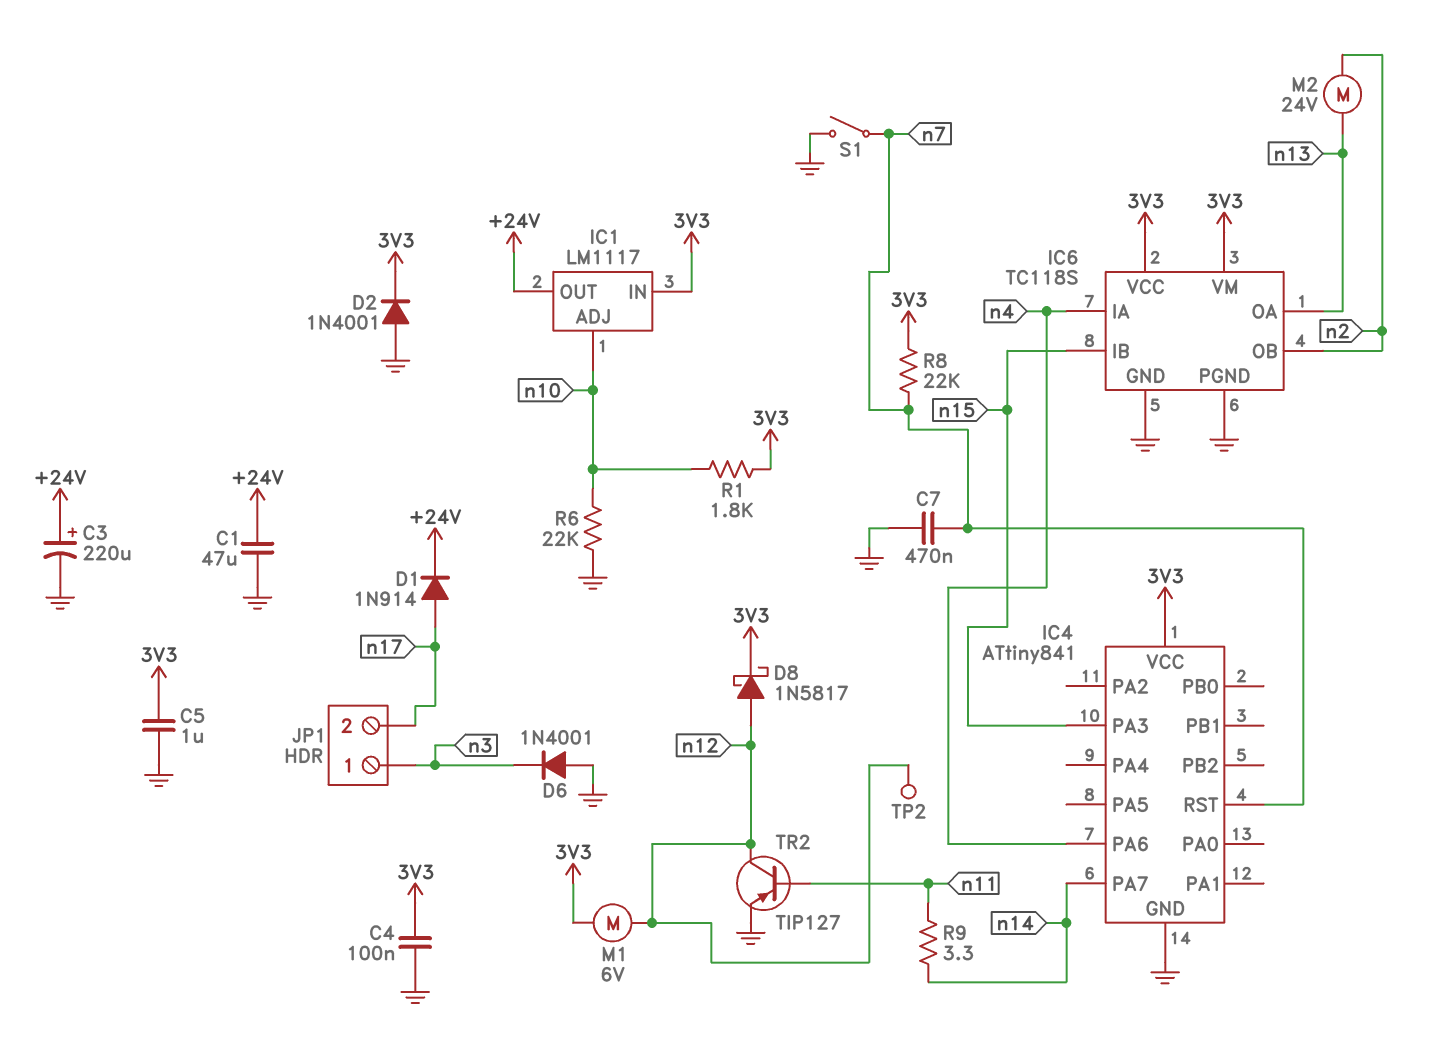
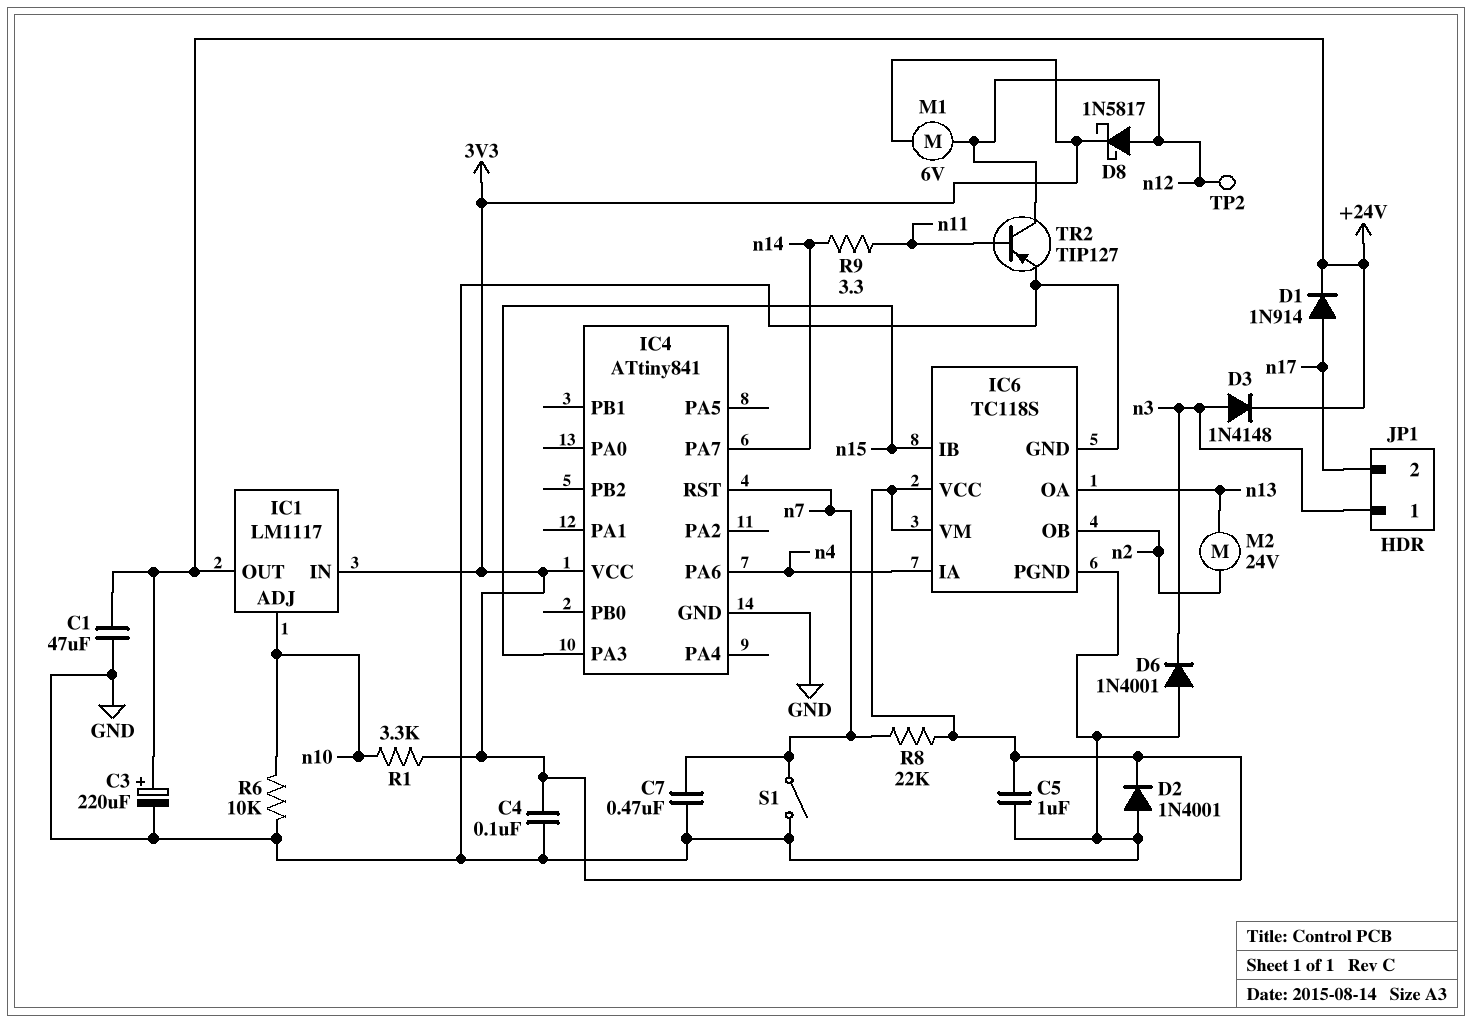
D3: none -> diode 1N4148 (A n3, K +24V)
R1: 1.8k (3V3, n10) -> 3.3k (3V3, n10)
R6: 22k (GND, n10) -> 10k (GND, n10)

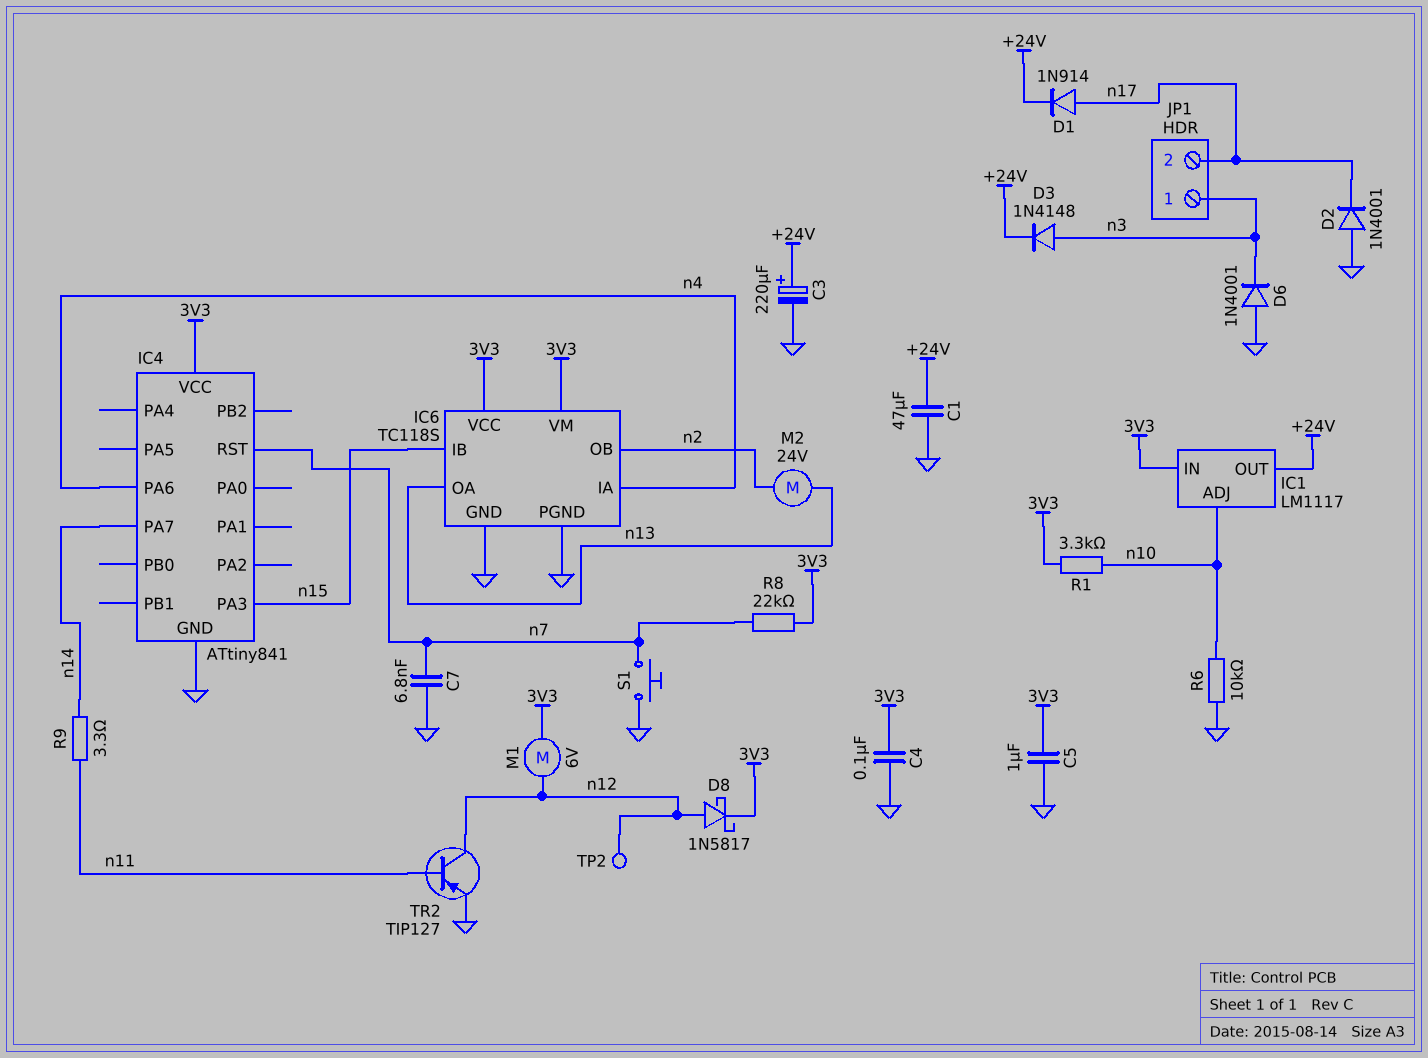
C7: 470nF (GND, n7) -> 6.8nF (GND, n7)
D2: diode 1N4001 (A GND, K 3V3) -> diode 1N4001 (A GND, K n17)
S1: switch (GND, n7) -> button (GND, n7)

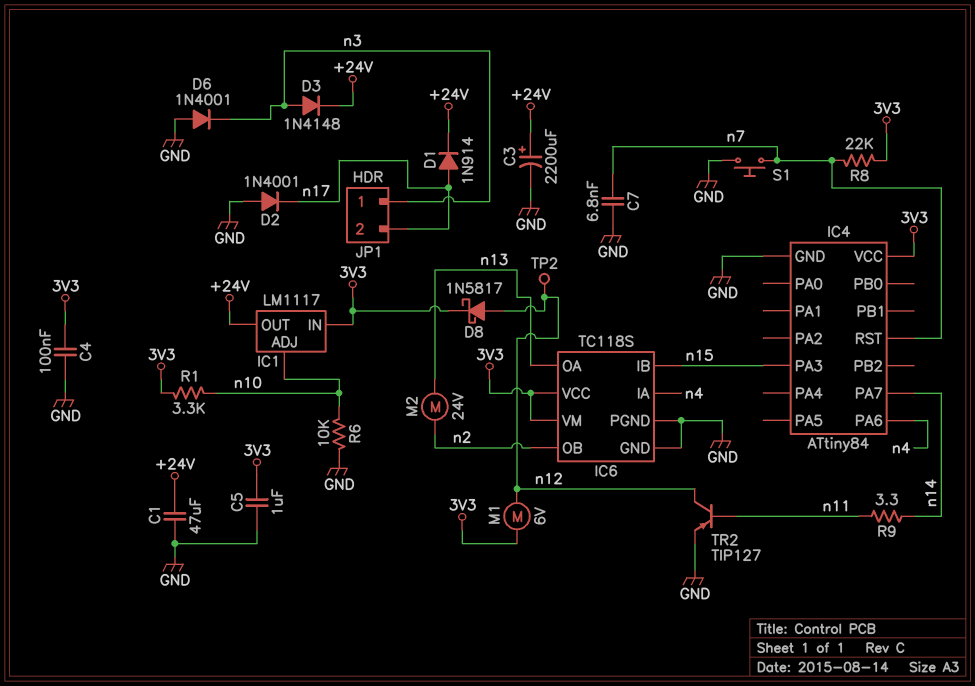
C3: 220uF (plus +24V, minus GND) -> 2200uF (plus +24V, minus GND)
IC4: ATtiny841 -> ATtiny84

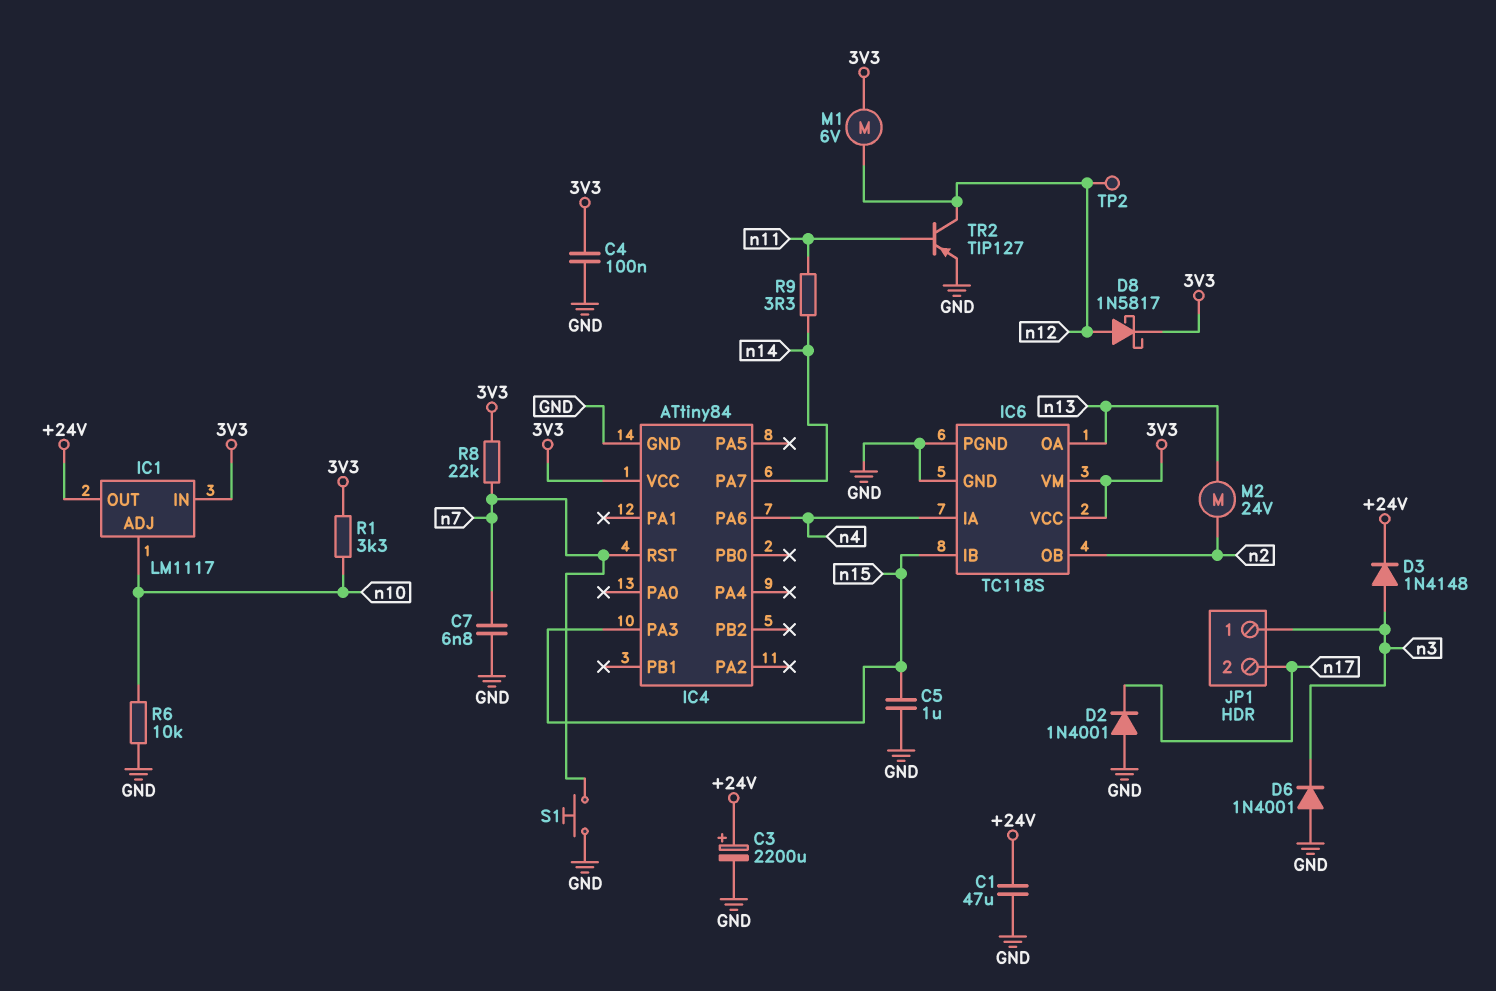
C5: 1uF (3V3, GND) -> 1uF (GND, n15)
D1: diode 1N914 (A n17, K +24V) -> none

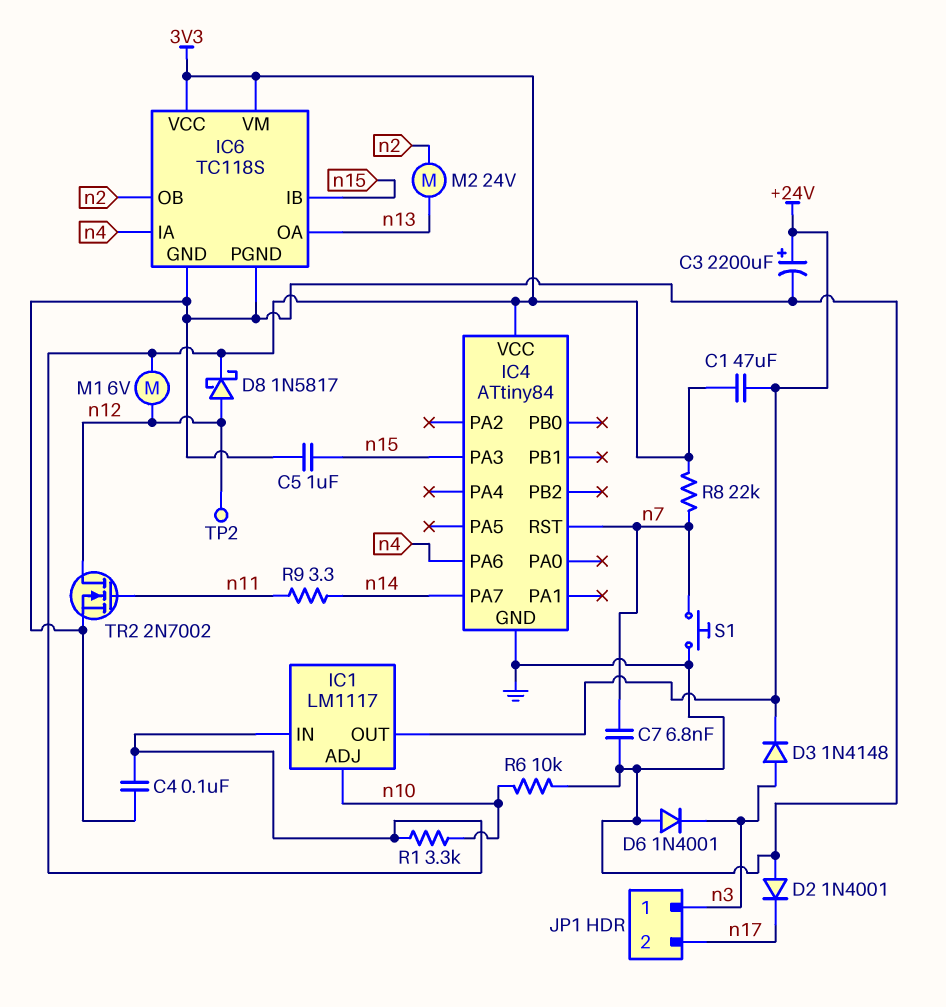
C1: 47uF (+24V, GND) -> 47uF (+24V, 3V3)
TR2: PNP TIP127 (B n11, C n12, E GND) -> NMOS 2N7002 (G n11, D n12, S GND)

